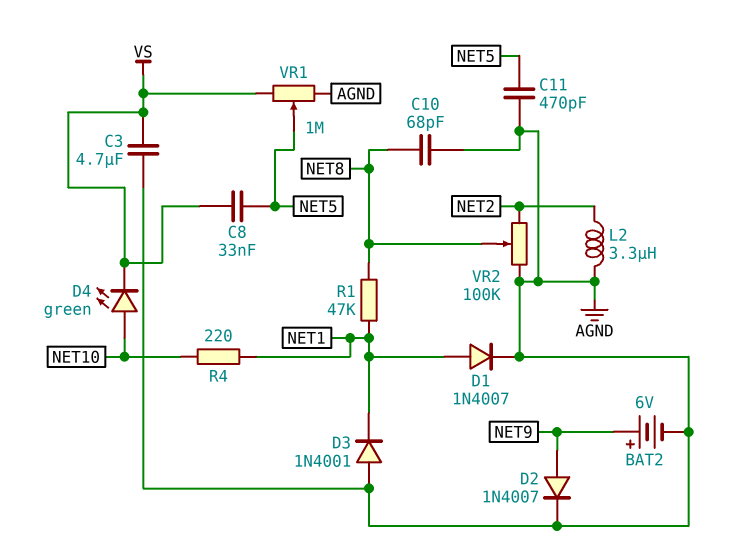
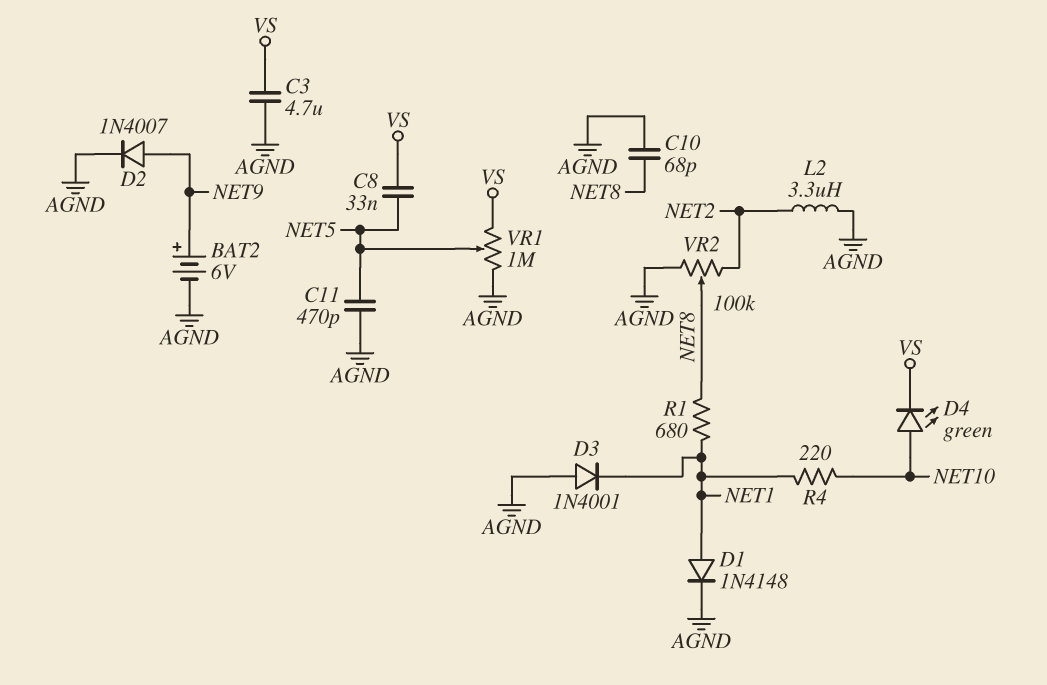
D1: diode 1N4007 (A NET1, K AGND) -> diode 1N4148 (A NET1, K AGND)
R1: 47k (NET1, NET8) -> 680 (NET1, NET8)

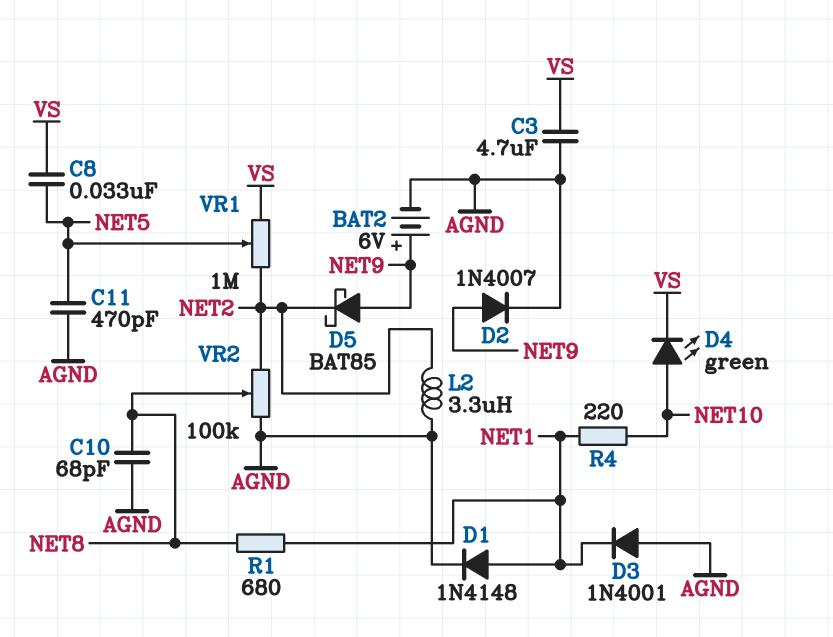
D5: none -> schottky BAT85 (A NET9, K NET2)
VR1: 1M (AGND, VS, wiper NET5) -> 1M (NET2, VS, wiper NET5)

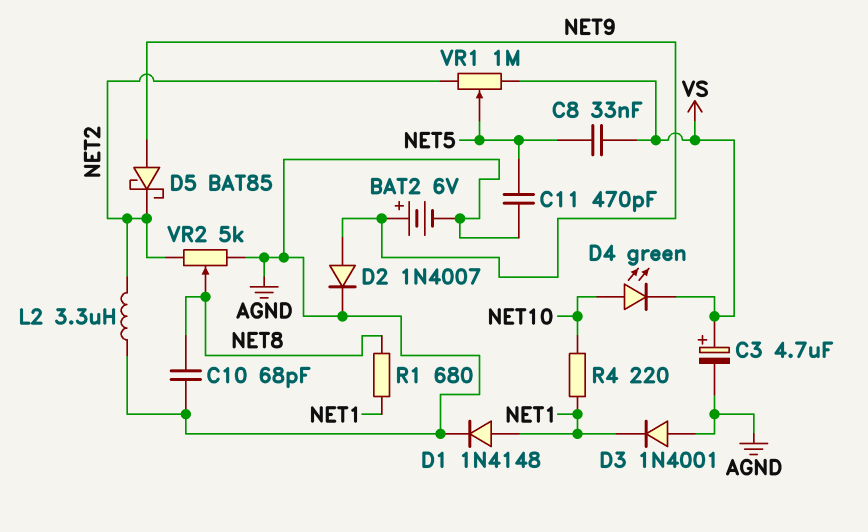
C3: 4.7uF (AGND, VS) -> 4.7uF (plus VS, minus AGND)
VR2: 100k (AGND, NET2, wiper NET8) -> 5k (AGND, NET2, wiper NET8)

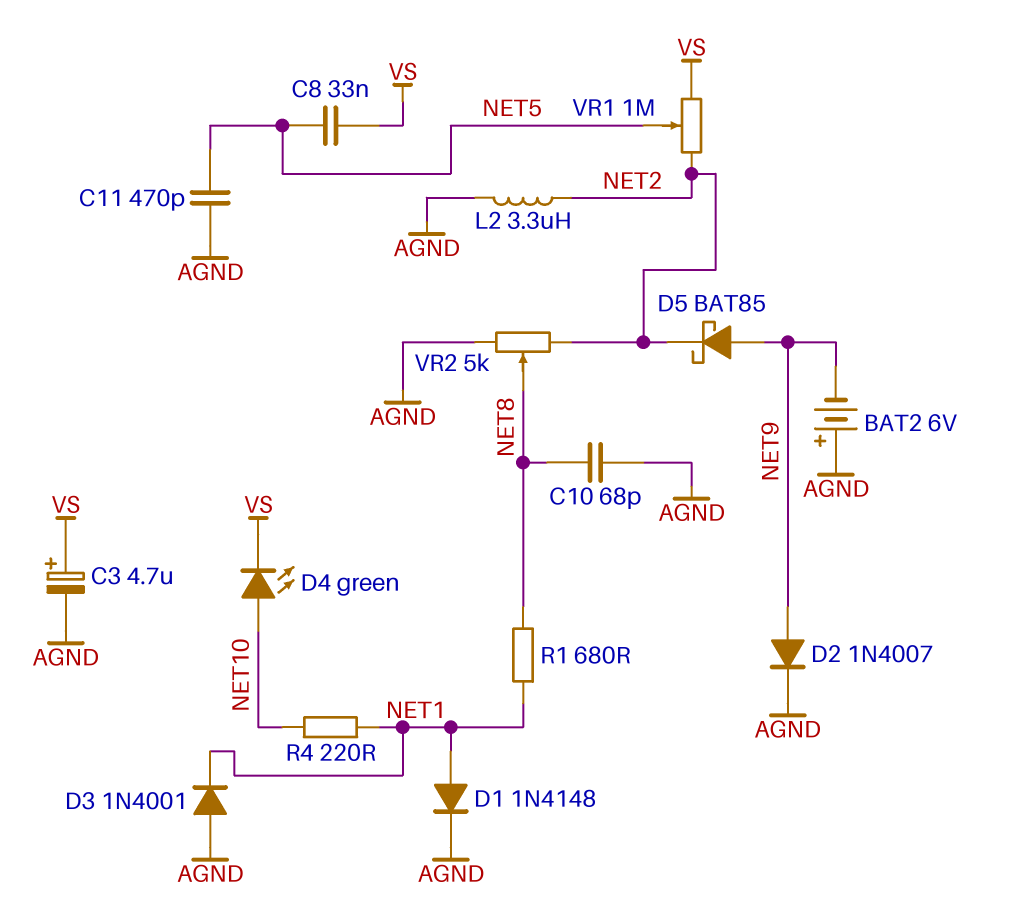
BAT2: 6V (plus NET9, minus AGND) -> 6V (plus AGND, minus NET9)

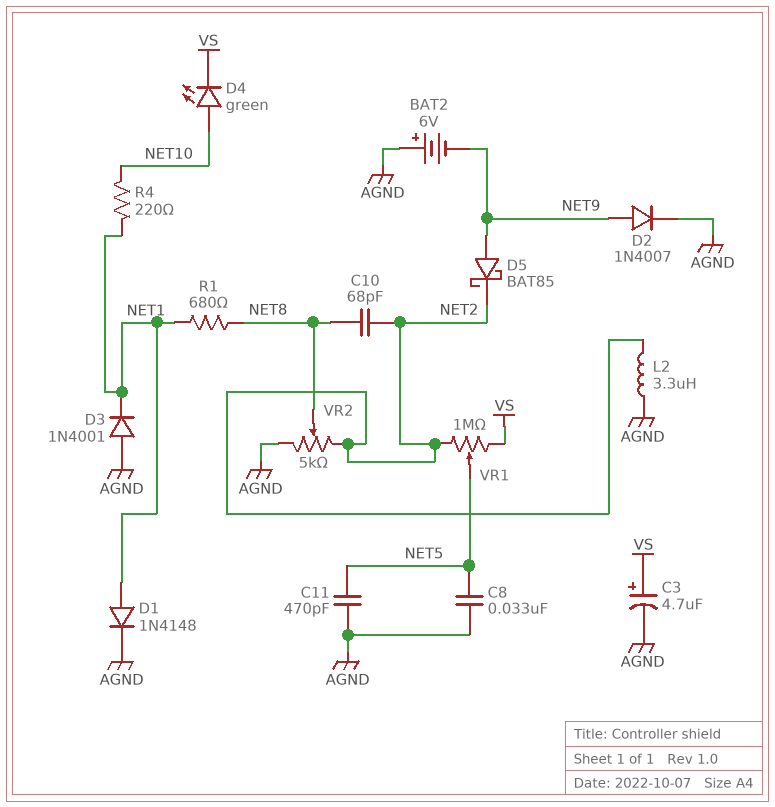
C8: 33nF (NET5, VS) -> 33nF (AGND, NET5)
C10: 68pF (AGND, NET8) -> 68pF (NET2, NET8)

